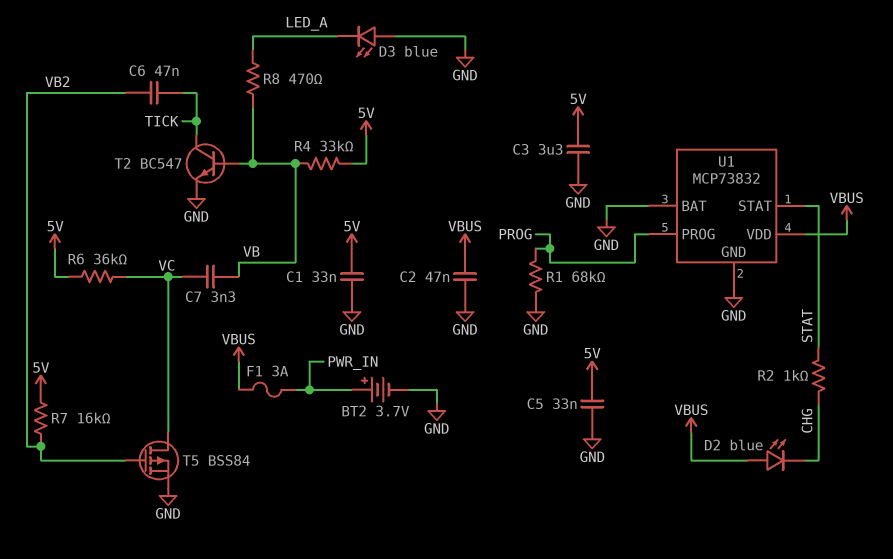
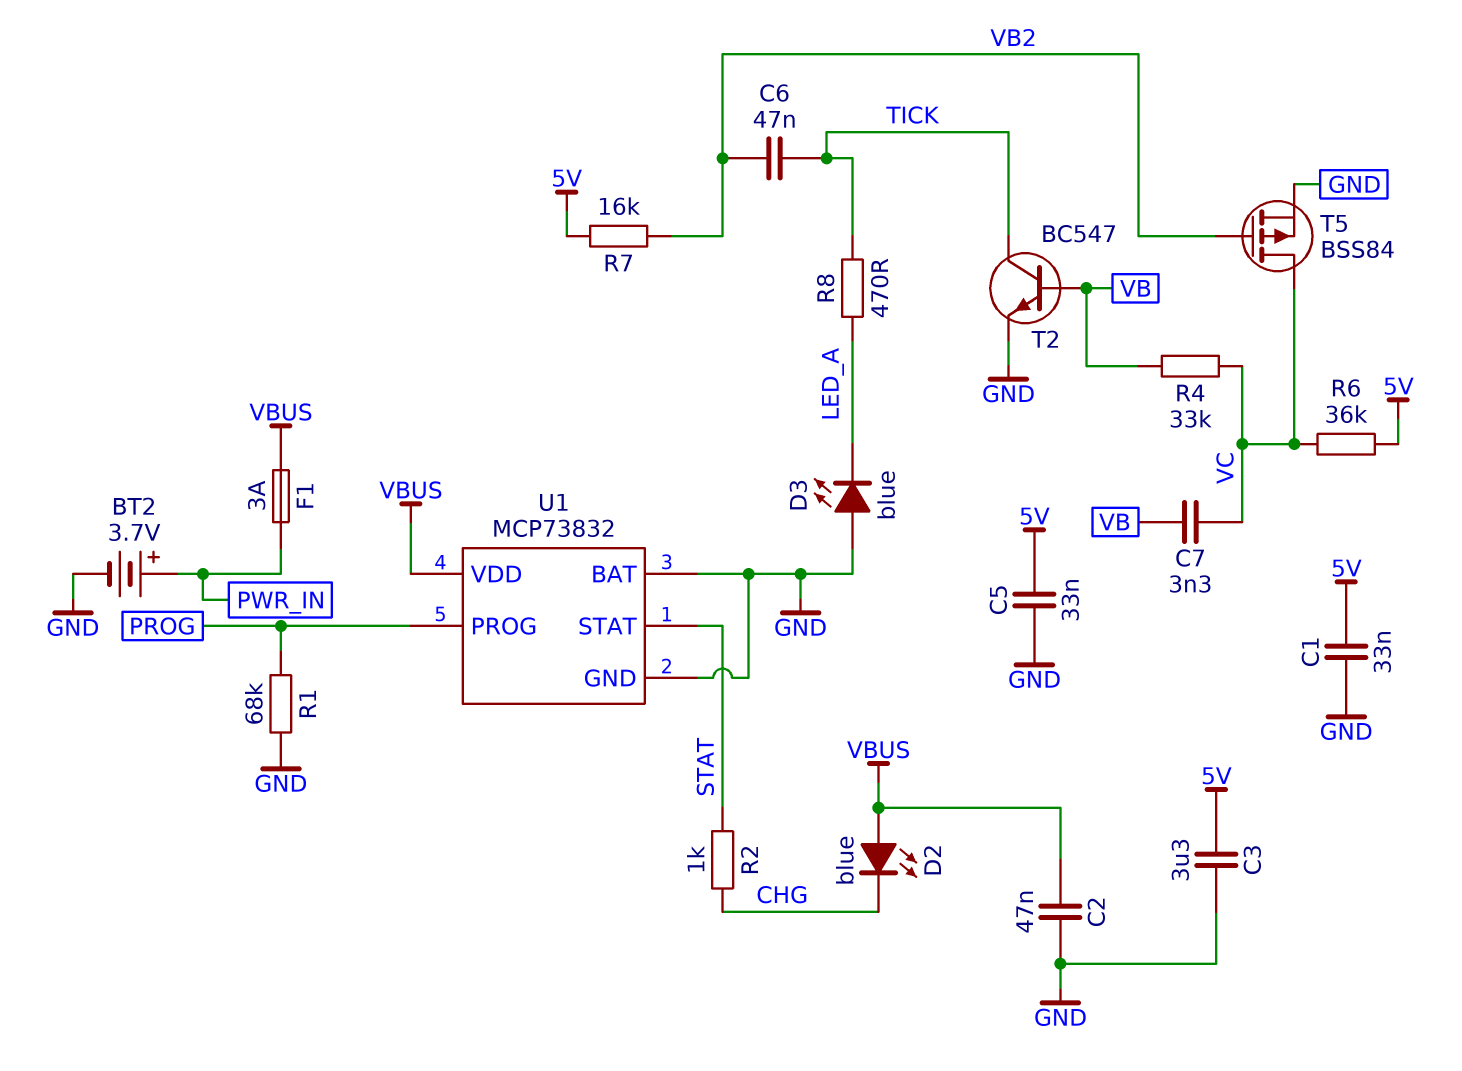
R4: 33k (5V, VB) -> 33k (VB, VC)
R8: 470 (LED_A, VB) -> 470 (LED_A, TICK)

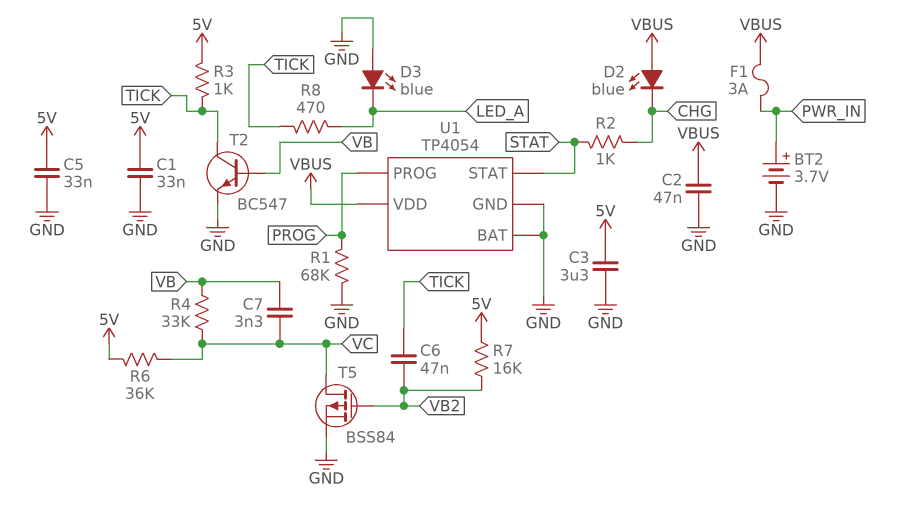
R3: none -> 1k (5V, TICK)
U1: MCP73832 -> TP4054

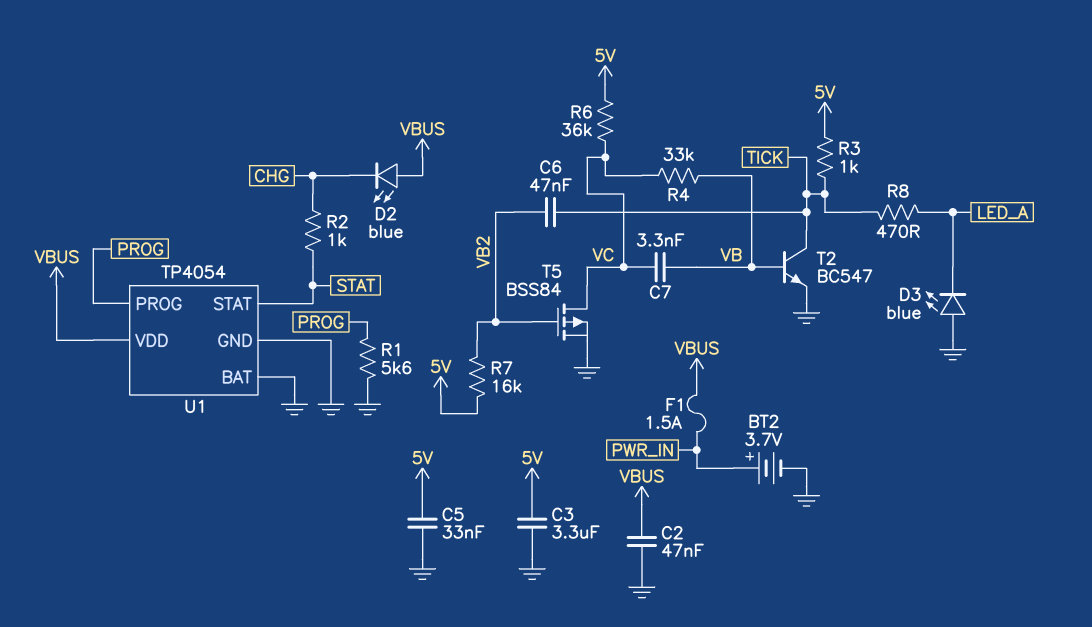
C1: 33nF (5V, GND) -> none
F1: 3A (PWR_IN, VBUS) -> 1.5A (PWR_IN, VBUS)
R1: 68k (GND, PROG) -> 5.6k (GND, PROG)

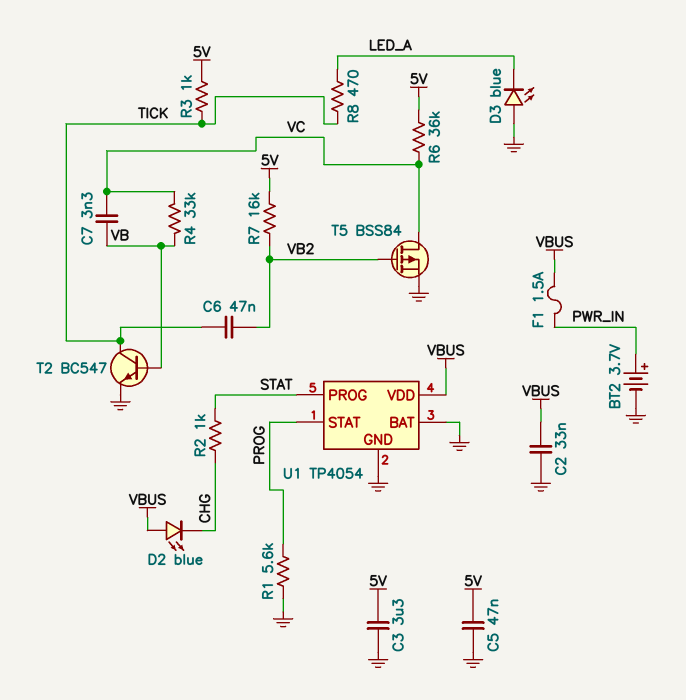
C2: 47nF (GND, VBUS) -> 33nF (GND, VBUS)
C5: 33nF (5V, GND) -> 47nF (5V, GND)
U1 pin PROG: PROG -> STAT
U1 pin STAT: STAT -> PROG

